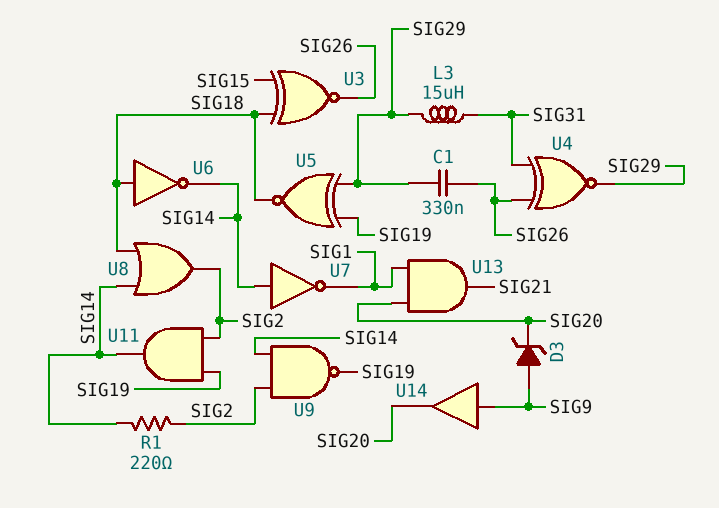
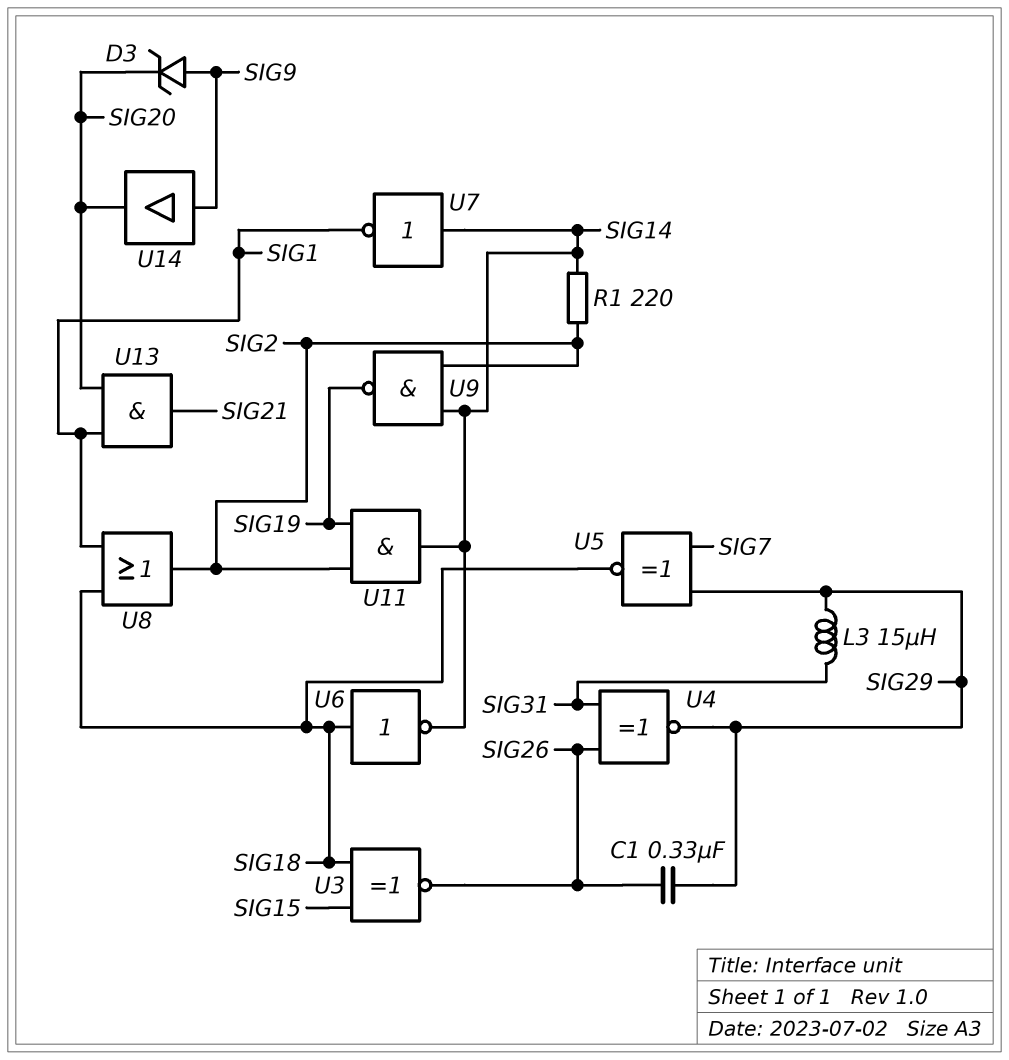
U5: XNOR (in SIG19, in SIG29, out SIG18) -> XNOR (in SIG7, in SIG29, out SIG18)
U8: OR (in SIG14, in SIG18, out SIG2) -> OR (in SIG1, in SIG18, out SIG2)

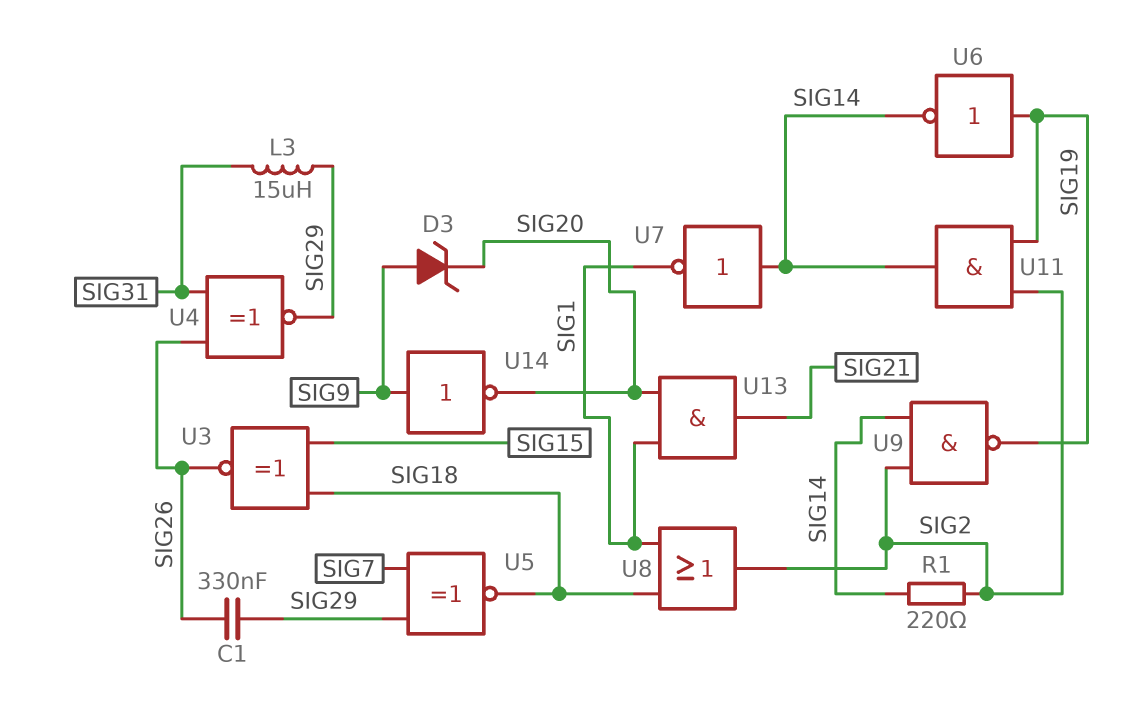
U6: NOT (in SIG18, out SIG14) -> NOT (in SIG19, out SIG14)
U14: buffer (in SIG9, out SIG20) -> NOT (in SIG9, out SIG20)

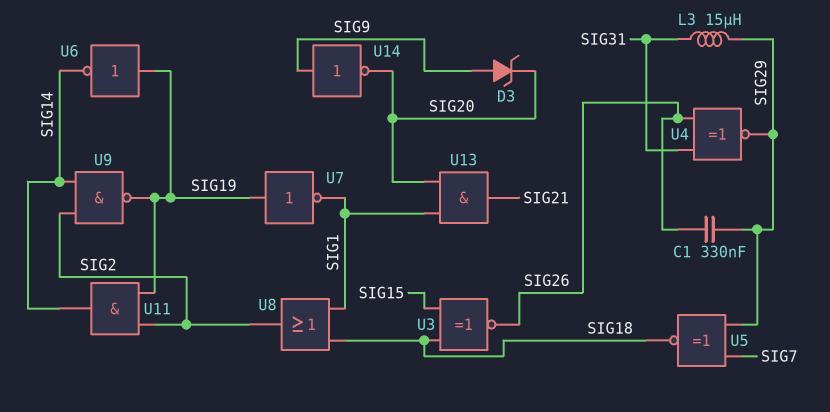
R1: 220 (SIG2, SIG14) -> none
U7: NOT (in SIG14, out SIG1) -> NOT (in SIG19, out SIG1)

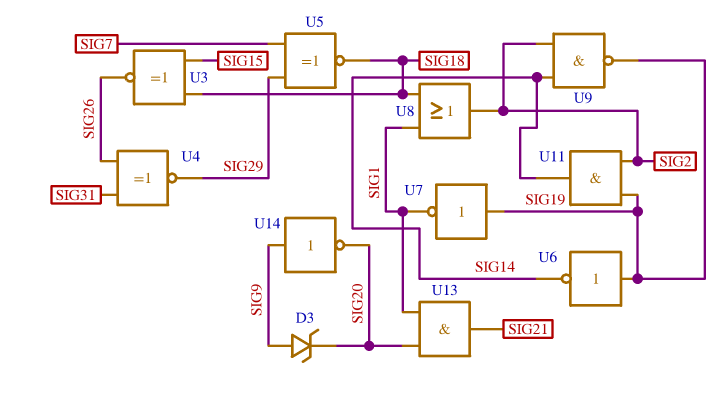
C1: 330nF (SIG26, SIG29) -> none
L3: 15uH (SIG29, SIG31) -> none

